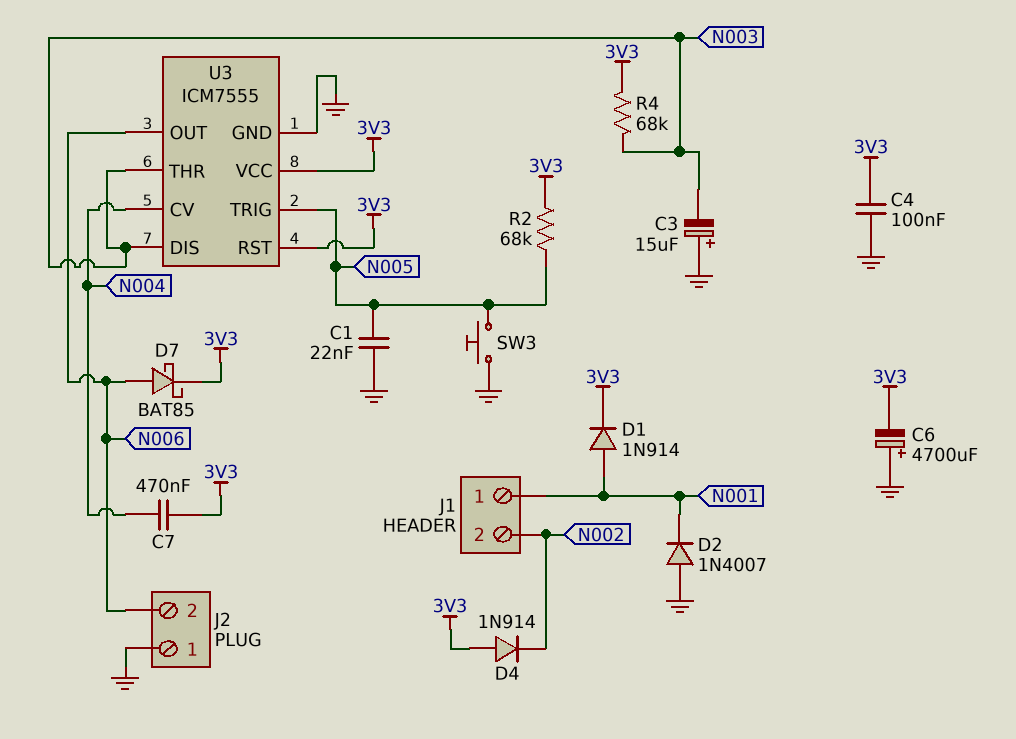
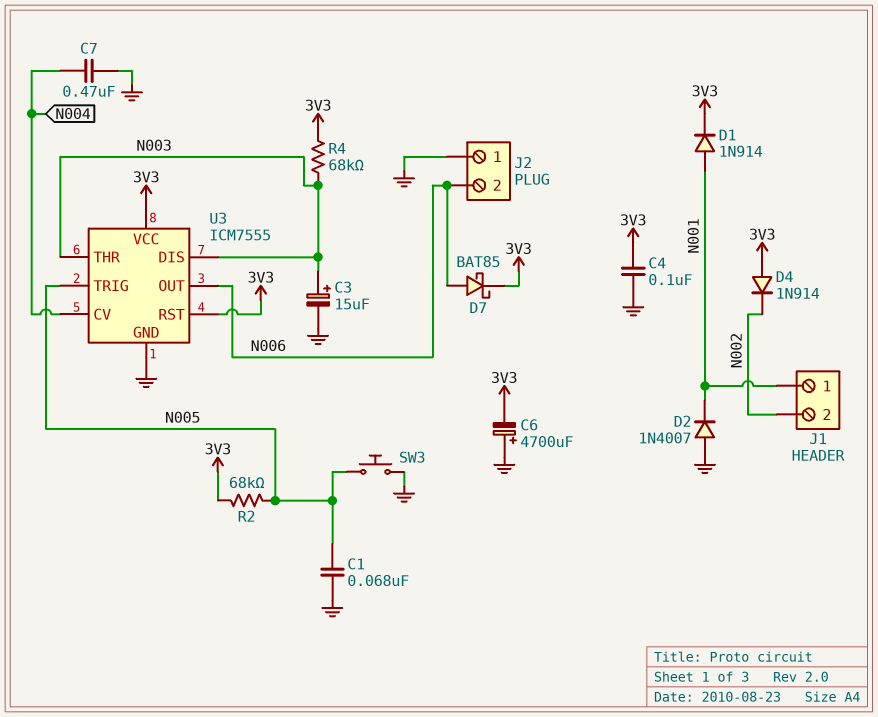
C1: 22nF (GND, N005) -> 68nF (GND, N005)
C3: 15uF (plus GND, minus N003) -> 15uF (plus N003, minus GND)
C7: 470nF (3V3, N004) -> 470nF (GND, N004)

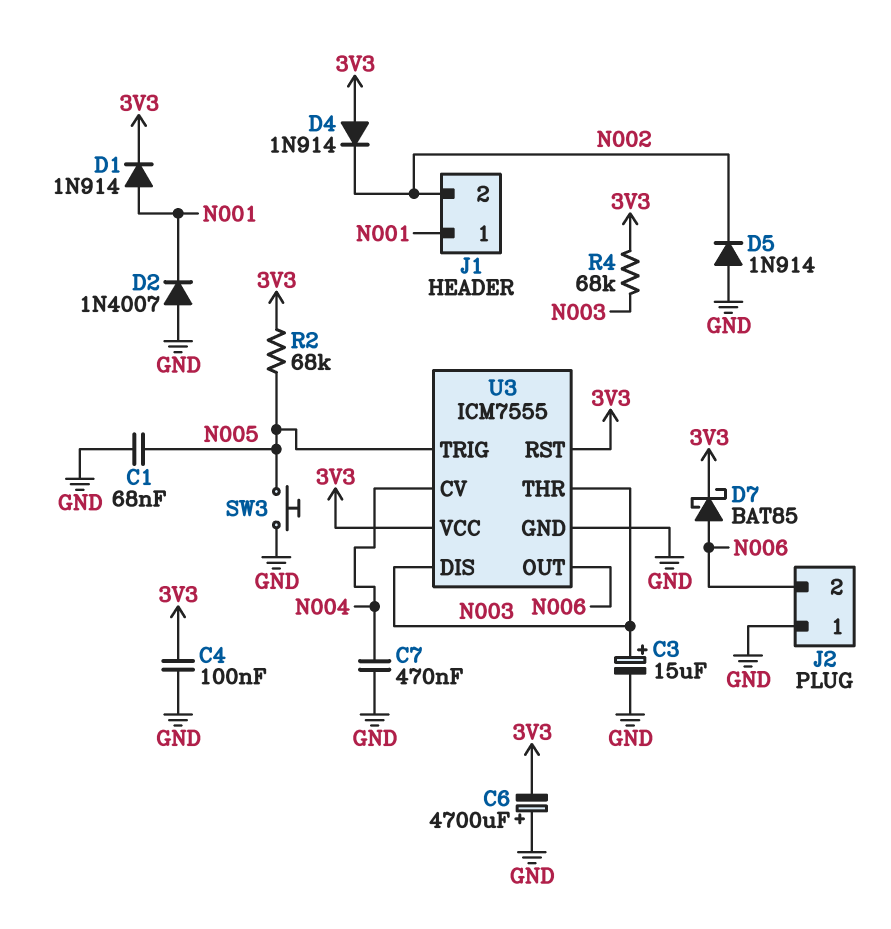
D5: none -> diode 1N914 (A GND, K N002)

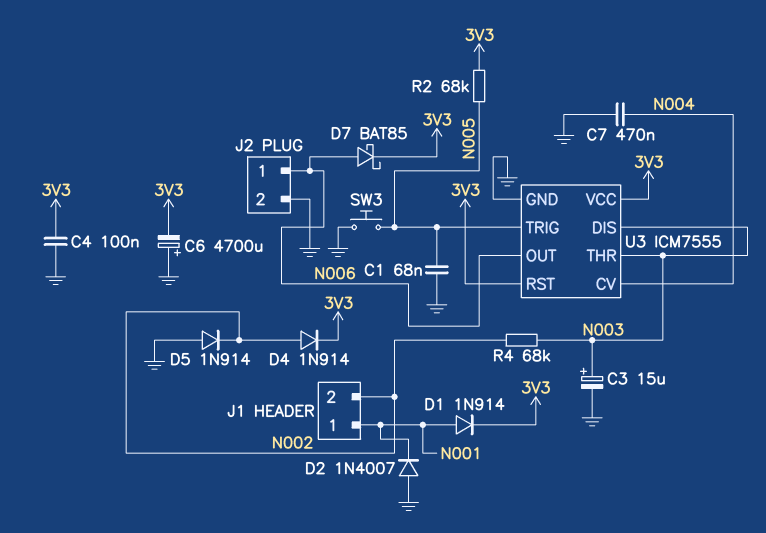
D4: diode 1N914 (A 3V3, K N002) -> diode 1N914 (A N002, K 3V3)
J2 pin 1: GND -> N006
J2 pin 2: N006 -> GND
R4: 68k (3V3, N003) -> 68k (N002, N003)

